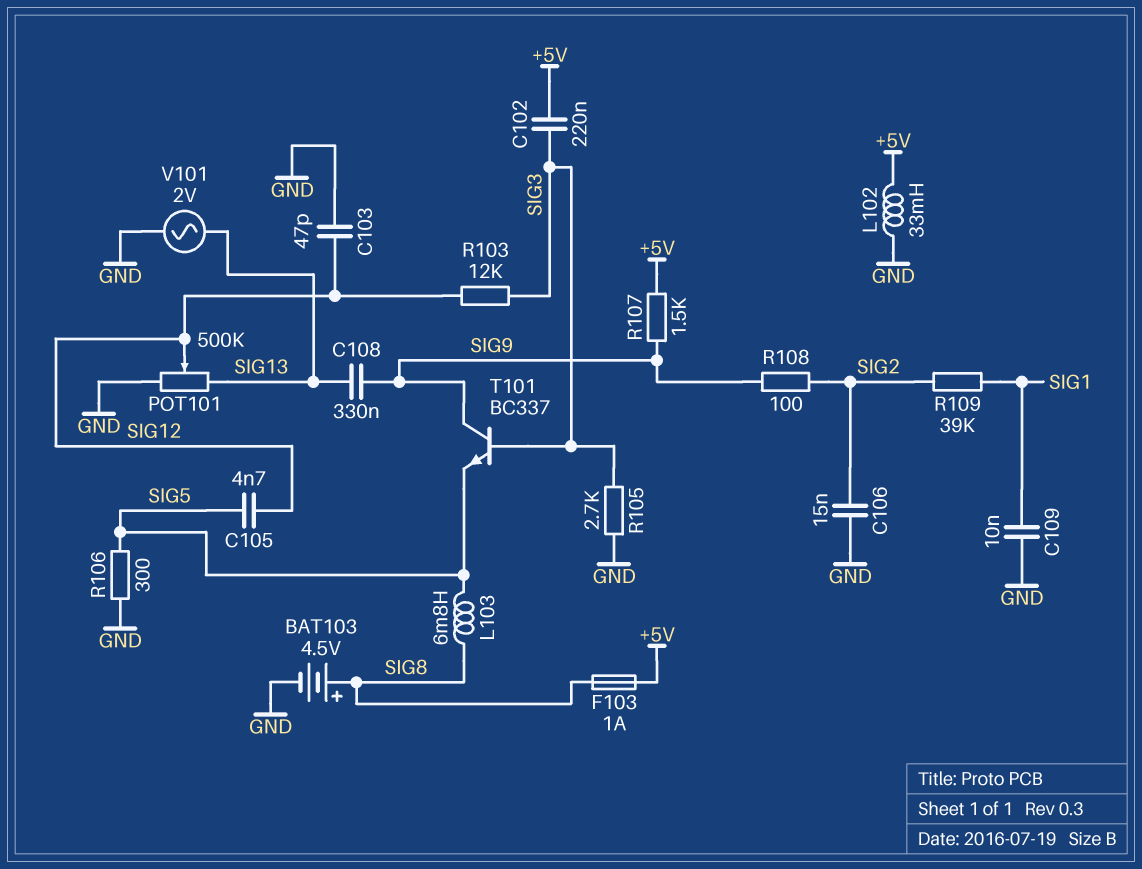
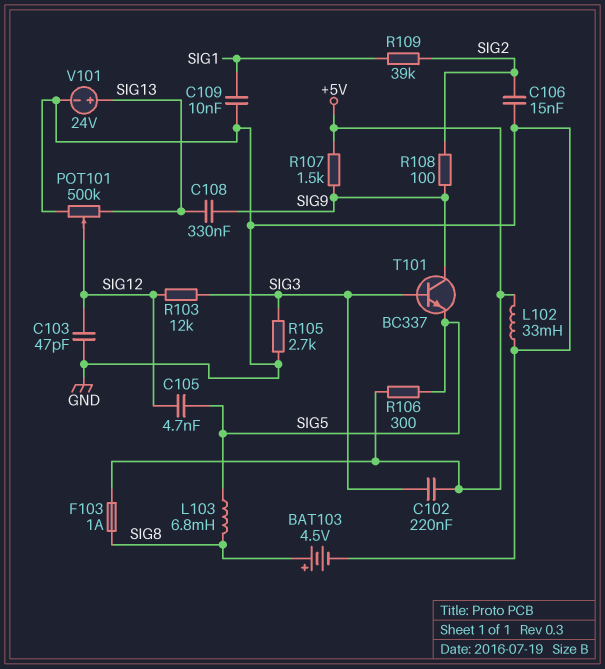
R106: 300 (GND, SIG5) -> 300 (+5V, SIG5)
V101: AC 2V (GND, SIG13) -> 24V (plus SIG13, minus GND)

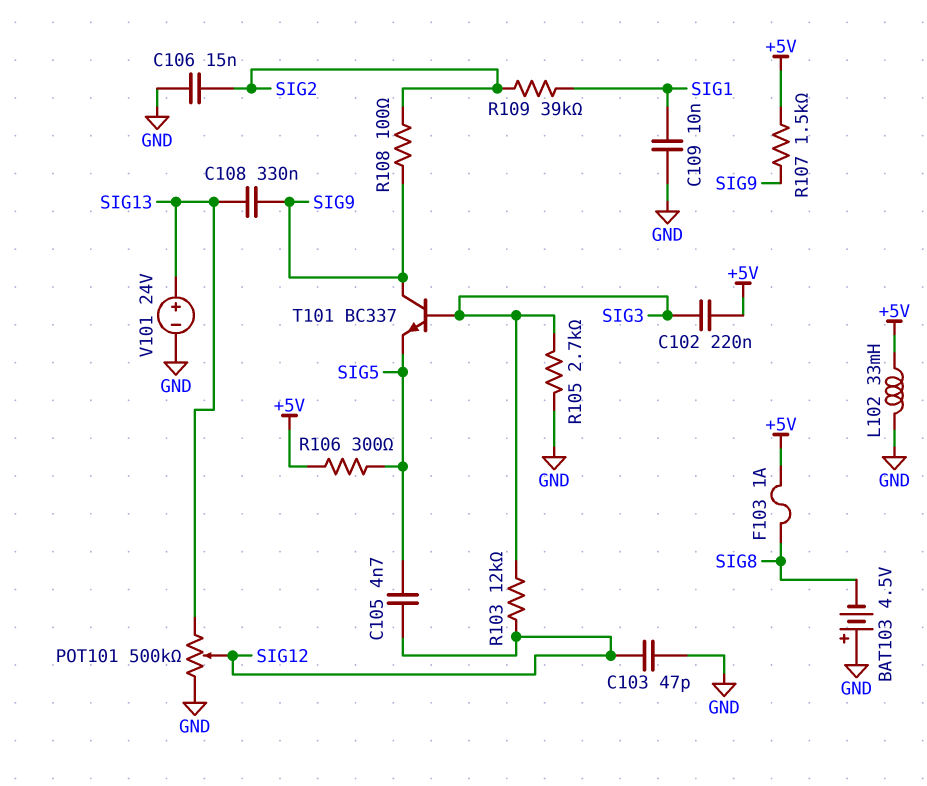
BAT103: 4.5V (plus SIG8, minus GND) -> 4.5V (plus GND, minus SIG8)
L103: 6.8mH (SIG5, SIG8) -> none

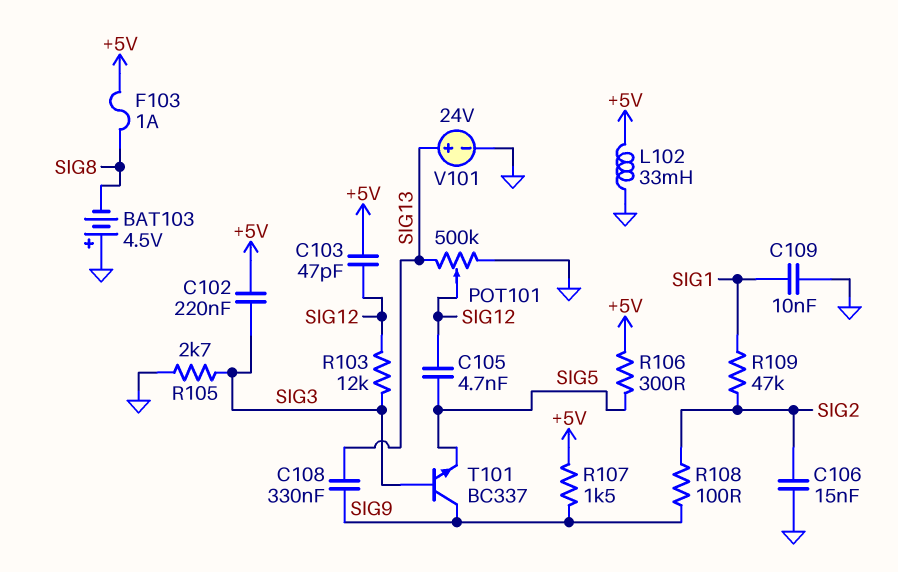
C103: 47pF (GND, SIG12) -> 47pF (+5V, SIG12)
R109: 39k (SIG1, SIG2) -> 47k (SIG1, SIG2)

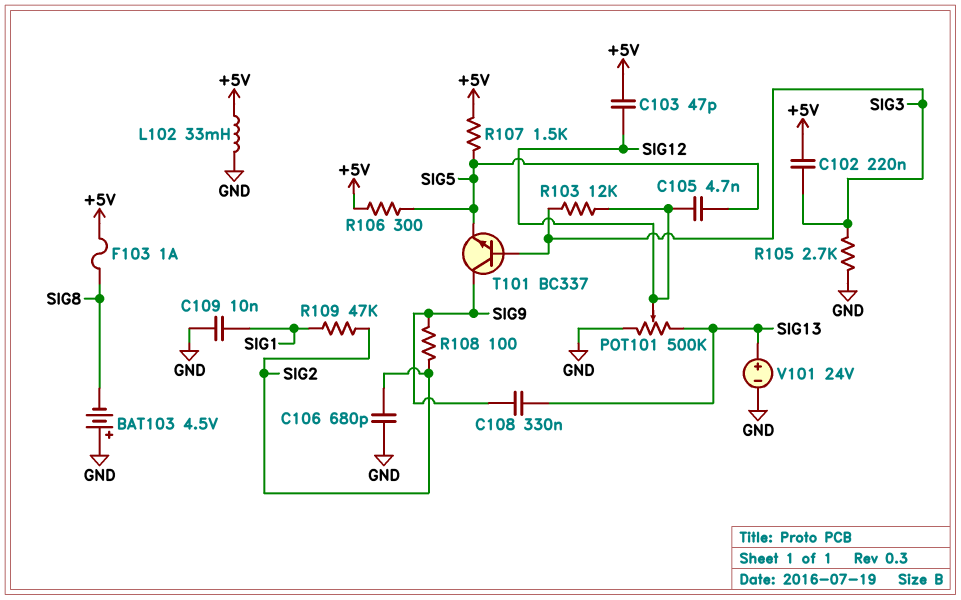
C106: 15nF (GND, SIG2) -> 680pF (GND, SIG2)
R107: 1.5k (+5V, SIG9) -> 1.5k (+5V, SIG5)

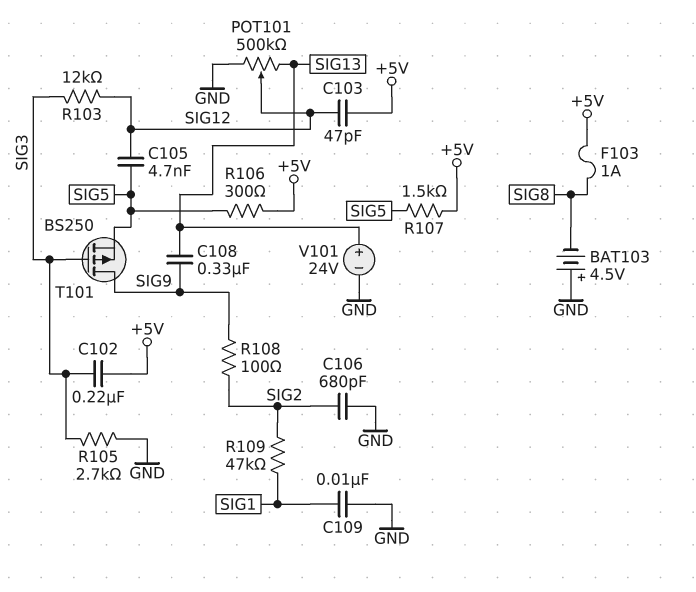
L102: 33mH (+5V, GND) -> none
T101: NPN BC337 (B SIG3, C SIG9, E SIG5) -> PMOS BS250 (G SIG3, D SIG9, S SIG5)

